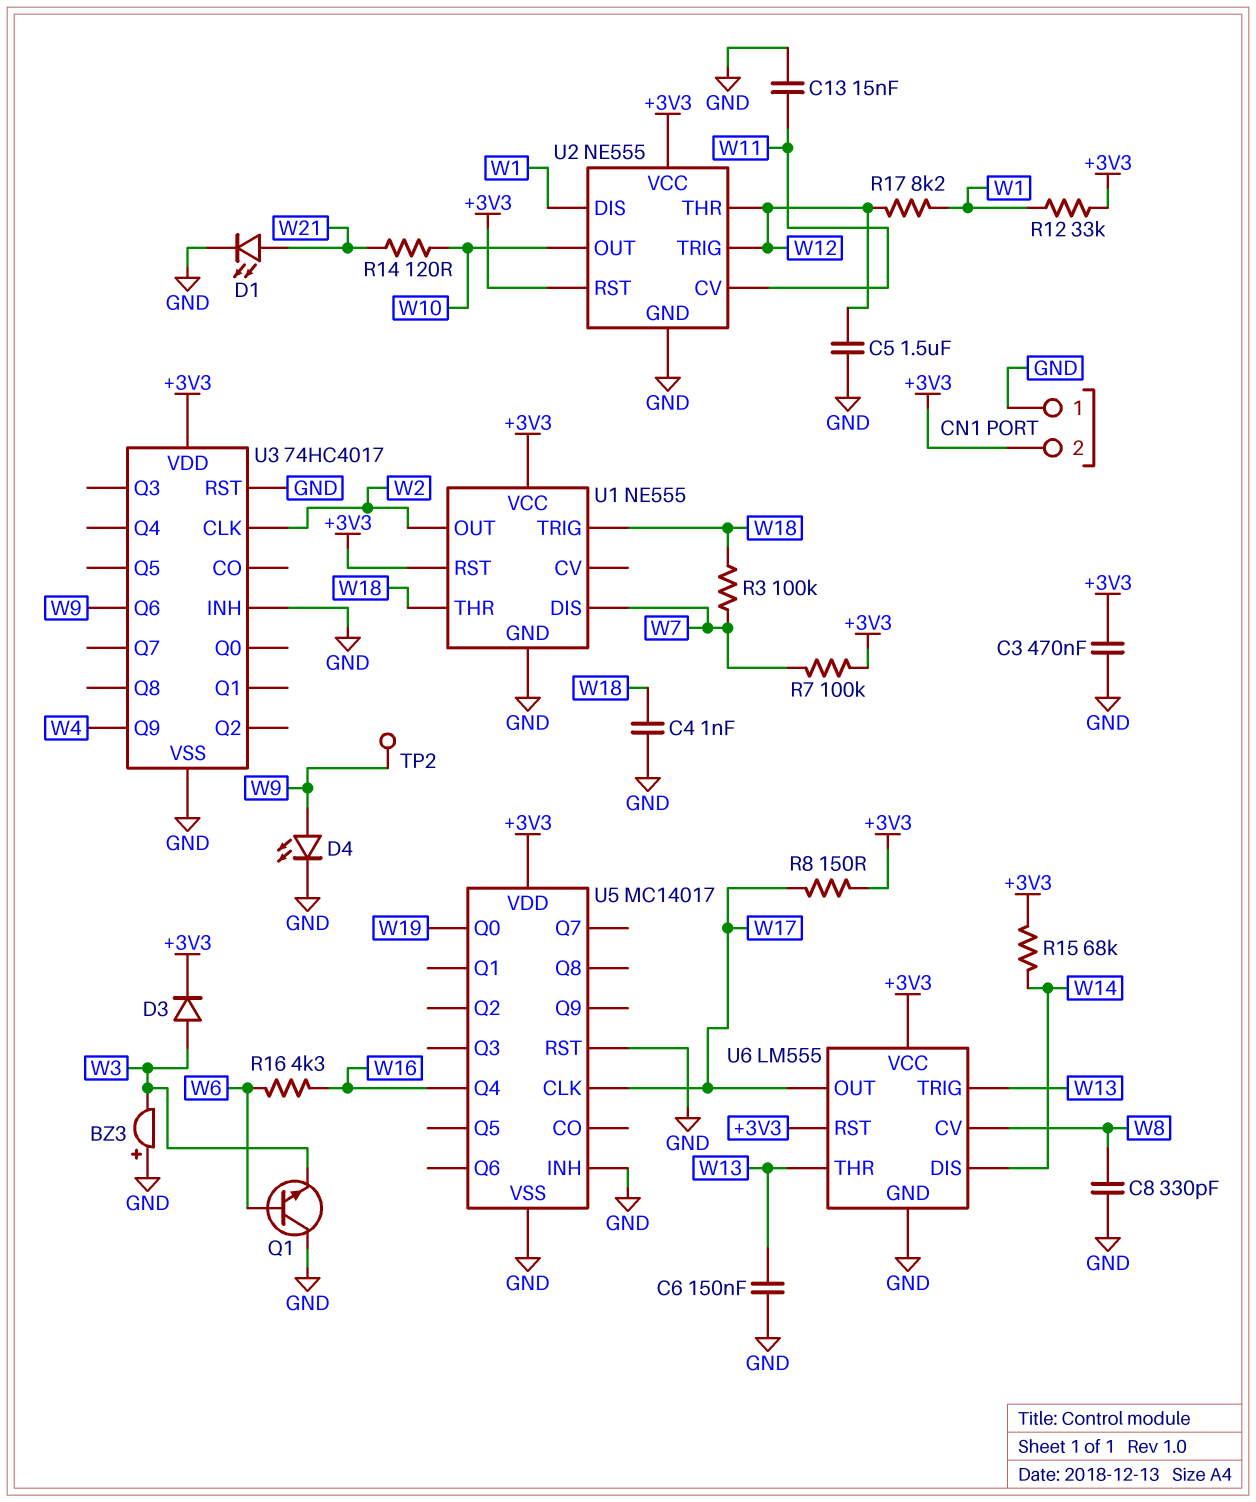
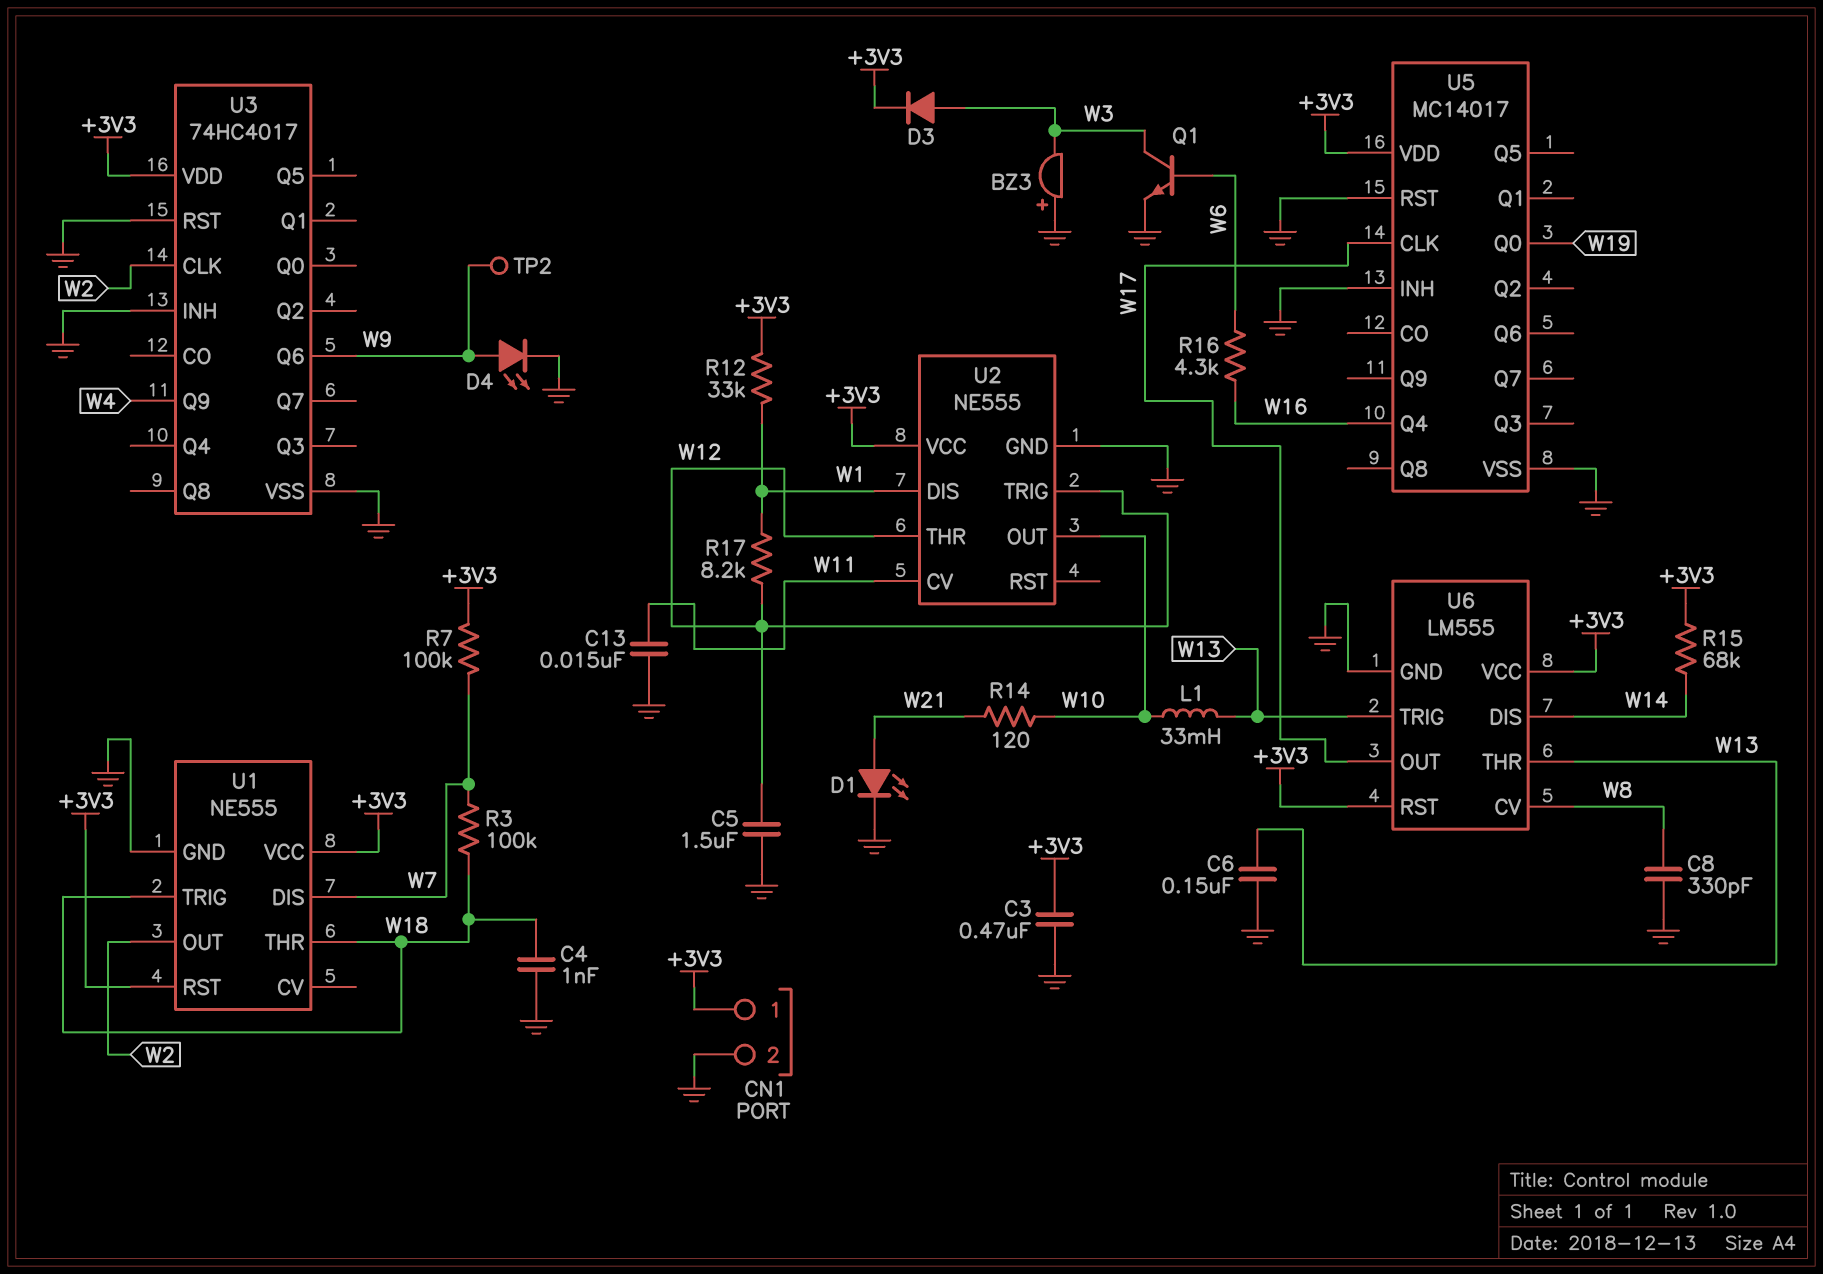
CN1 pin 1: GND -> +3V3
CN1 pin 2: +3V3 -> GND
L1: none -> 33mH (W10, W13)
Q1: NPN (B W6, C GND, E W3) -> NPN (B W6, C W3, E GND)
R8: 150 (+3V3, W17) -> none
U2 pin RST: +3V3 -> none

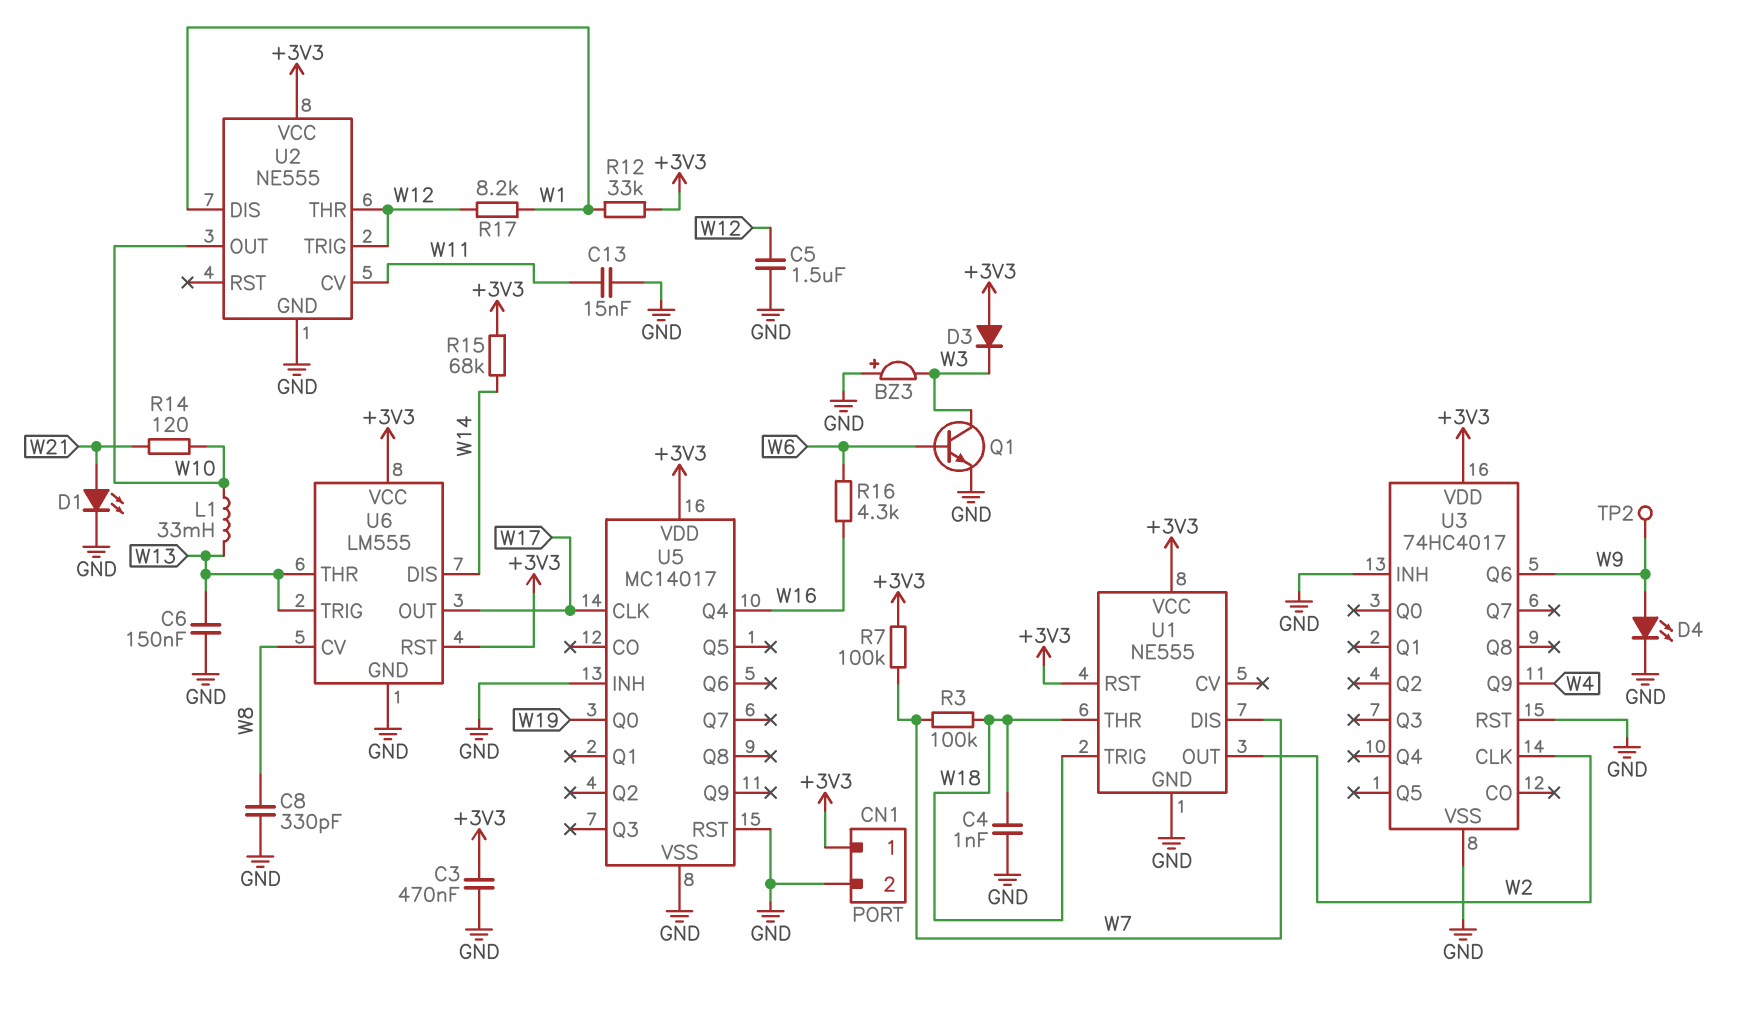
D3: diode (A W3, K +3V3) -> diode (A +3V3, K W3)

